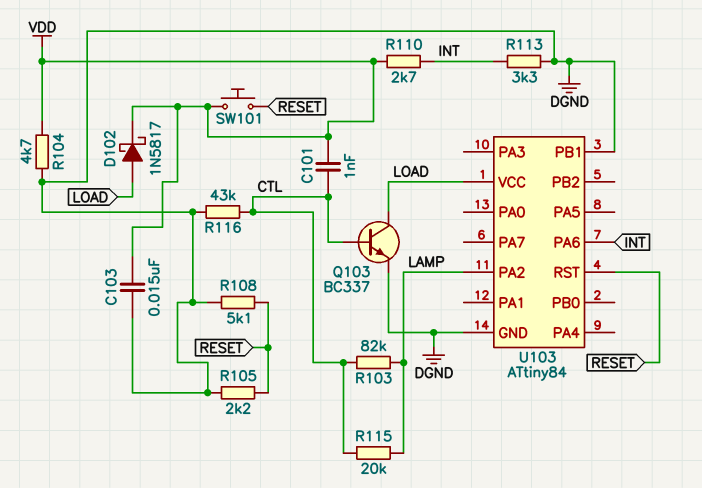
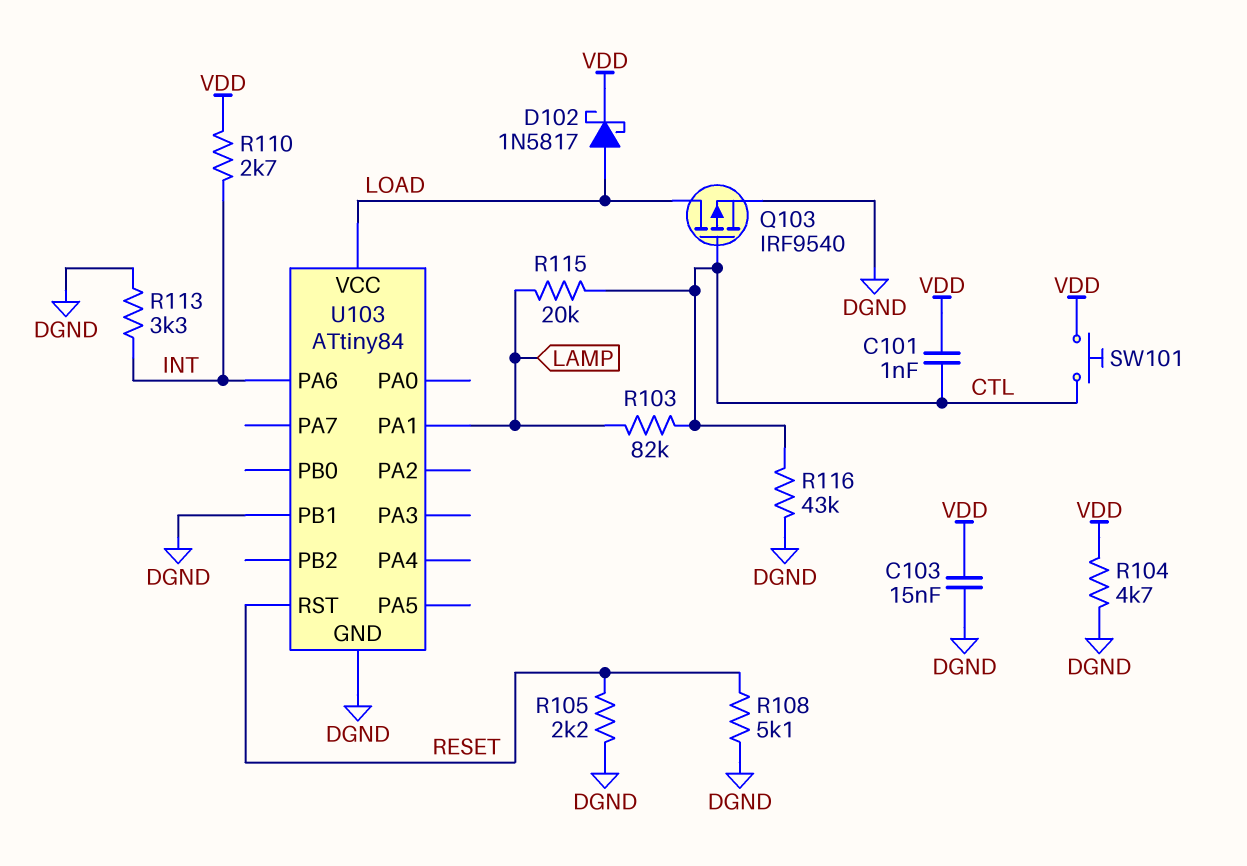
Q103: NPN BC337 (B CTL, C LOAD, E DGND) -> PMOS IRF9540 (G CTL, D LOAD, S DGND)
SW101: button (RESET, VDD) -> button (CTL, VDD)
U103 pin PA1: none -> LAMP
U103 pin PA2: LAMP -> none

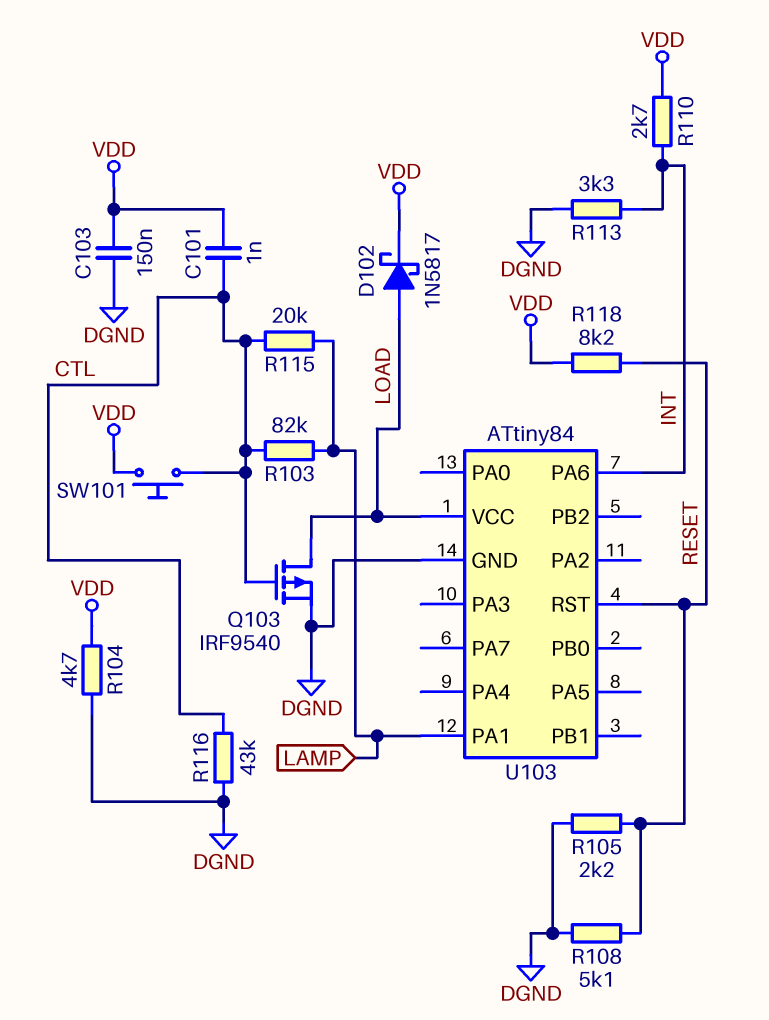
C103: 15nF (DGND, VDD) -> 150nF (DGND, VDD)
R118: none -> 8.2k (RESET, VDD)
U103 pin PB1: DGND -> none

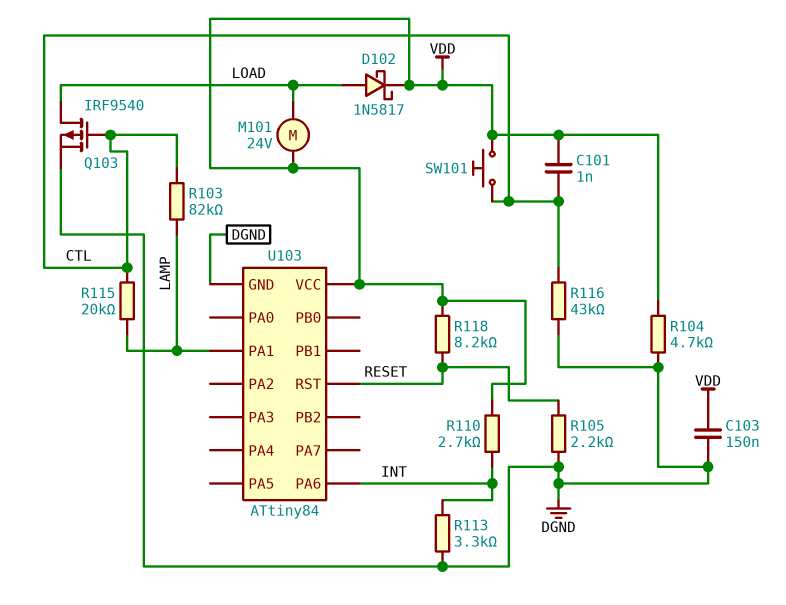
M101: none -> motor 24V (LOAD, VDD)
R108: 5.1k (DGND, RESET) -> none
U103 pin VCC: LOAD -> VDD

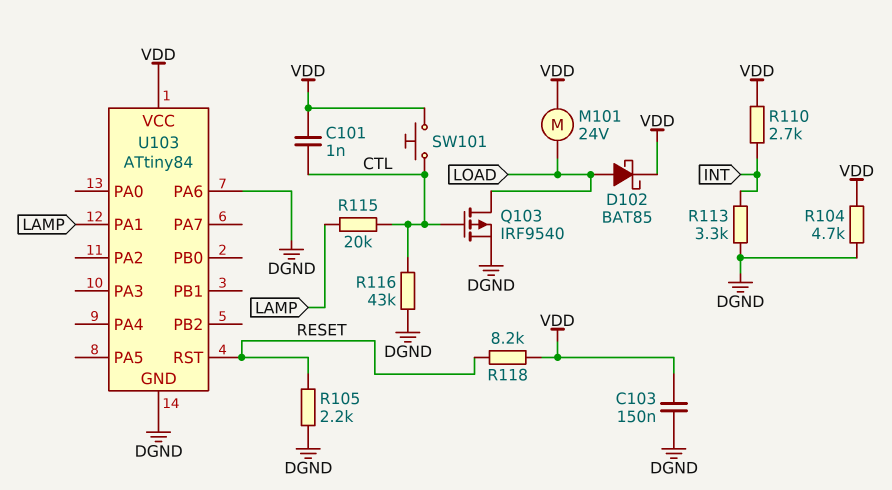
D102: schottky 1N5817 (A LOAD, K VDD) -> schottky BAT85 (A LOAD, K VDD)
R103: 82k (CTL, LAMP) -> none
U103 pin PA6: INT -> DGND

